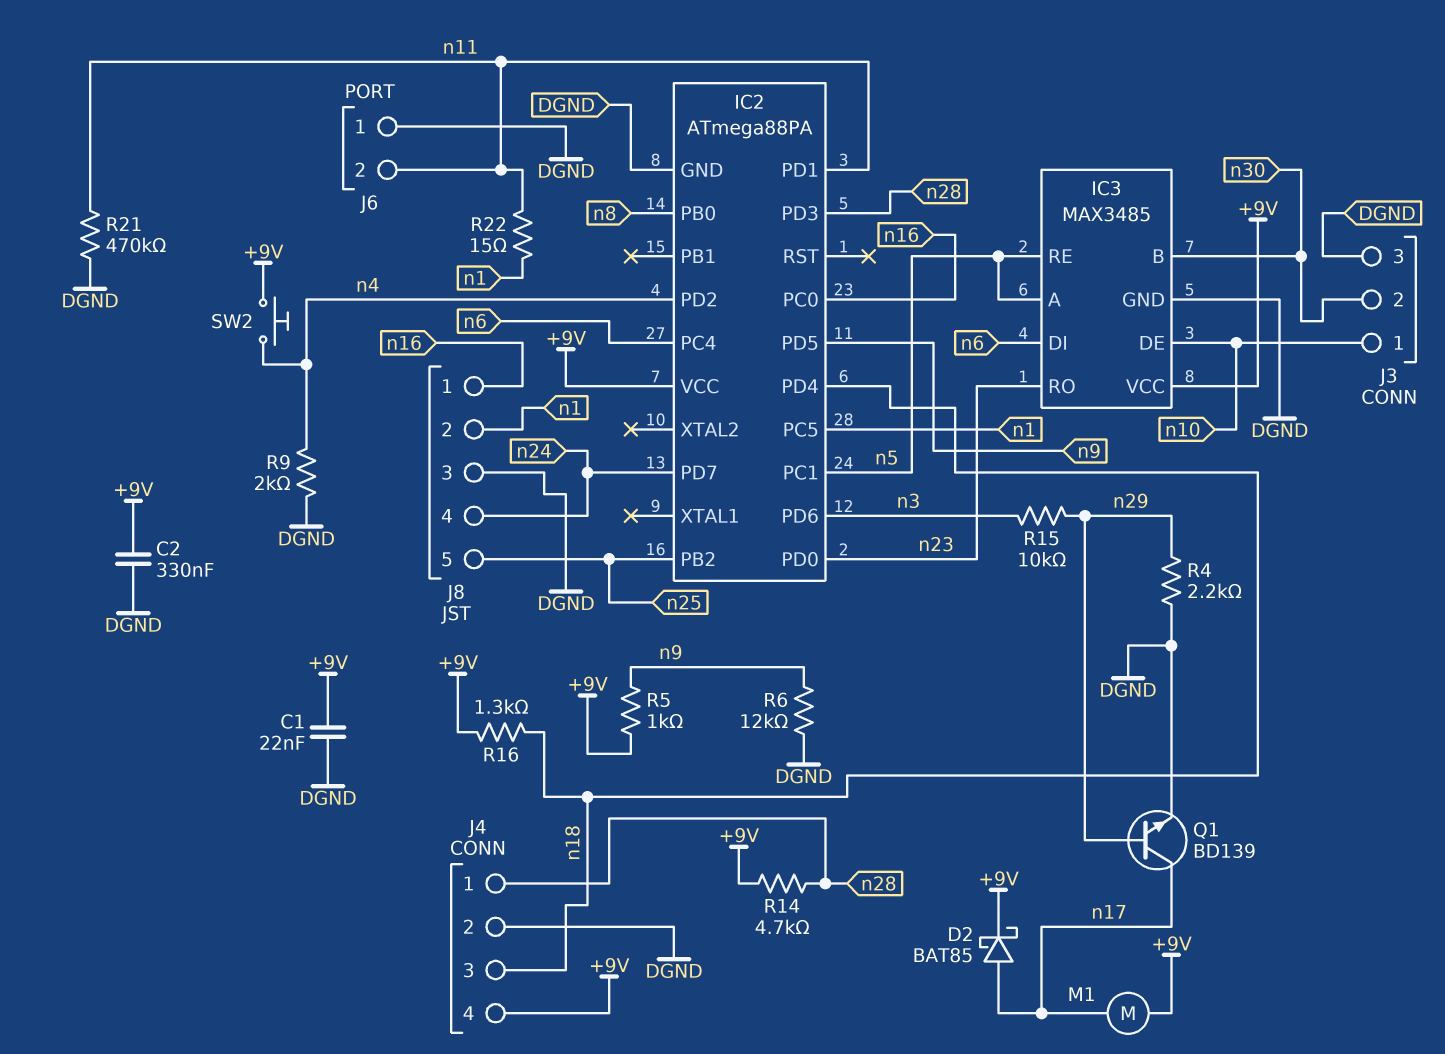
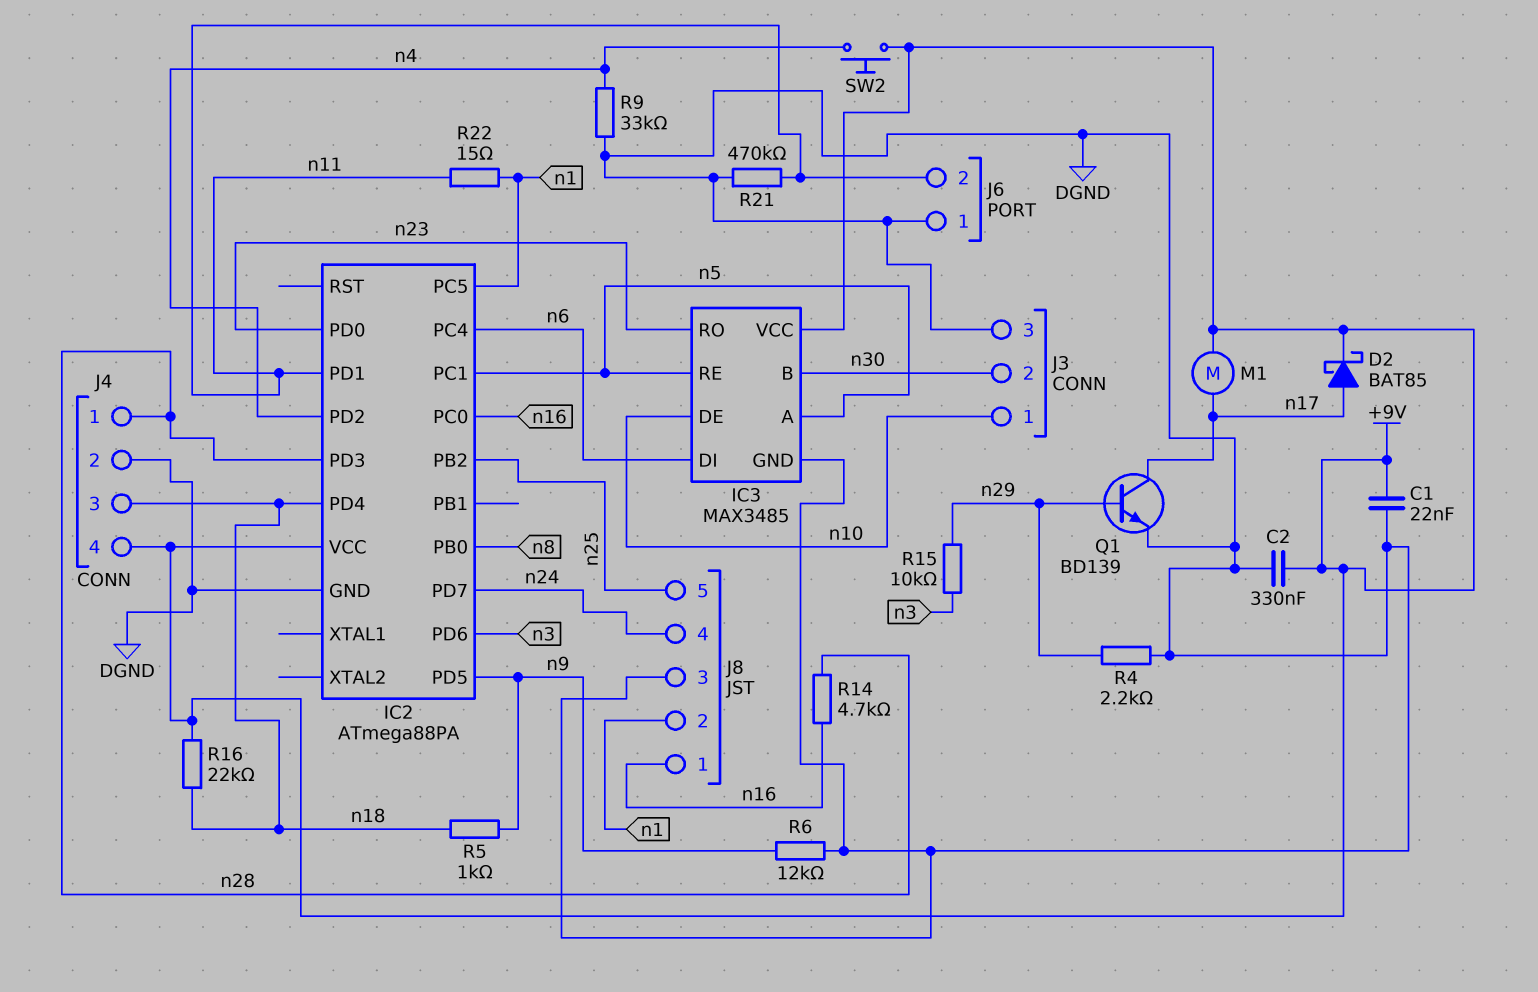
R5: 1k (+9V, n9) -> 1k (n9, n18)
R9: 2k (DGND, n4) -> 33k (DGND, n4)
R14: 4.7k (+9V, n28) -> 4.7k (n16, n28)
R16: 1.3k (+9V, n18) -> 22k (+9V, n18)

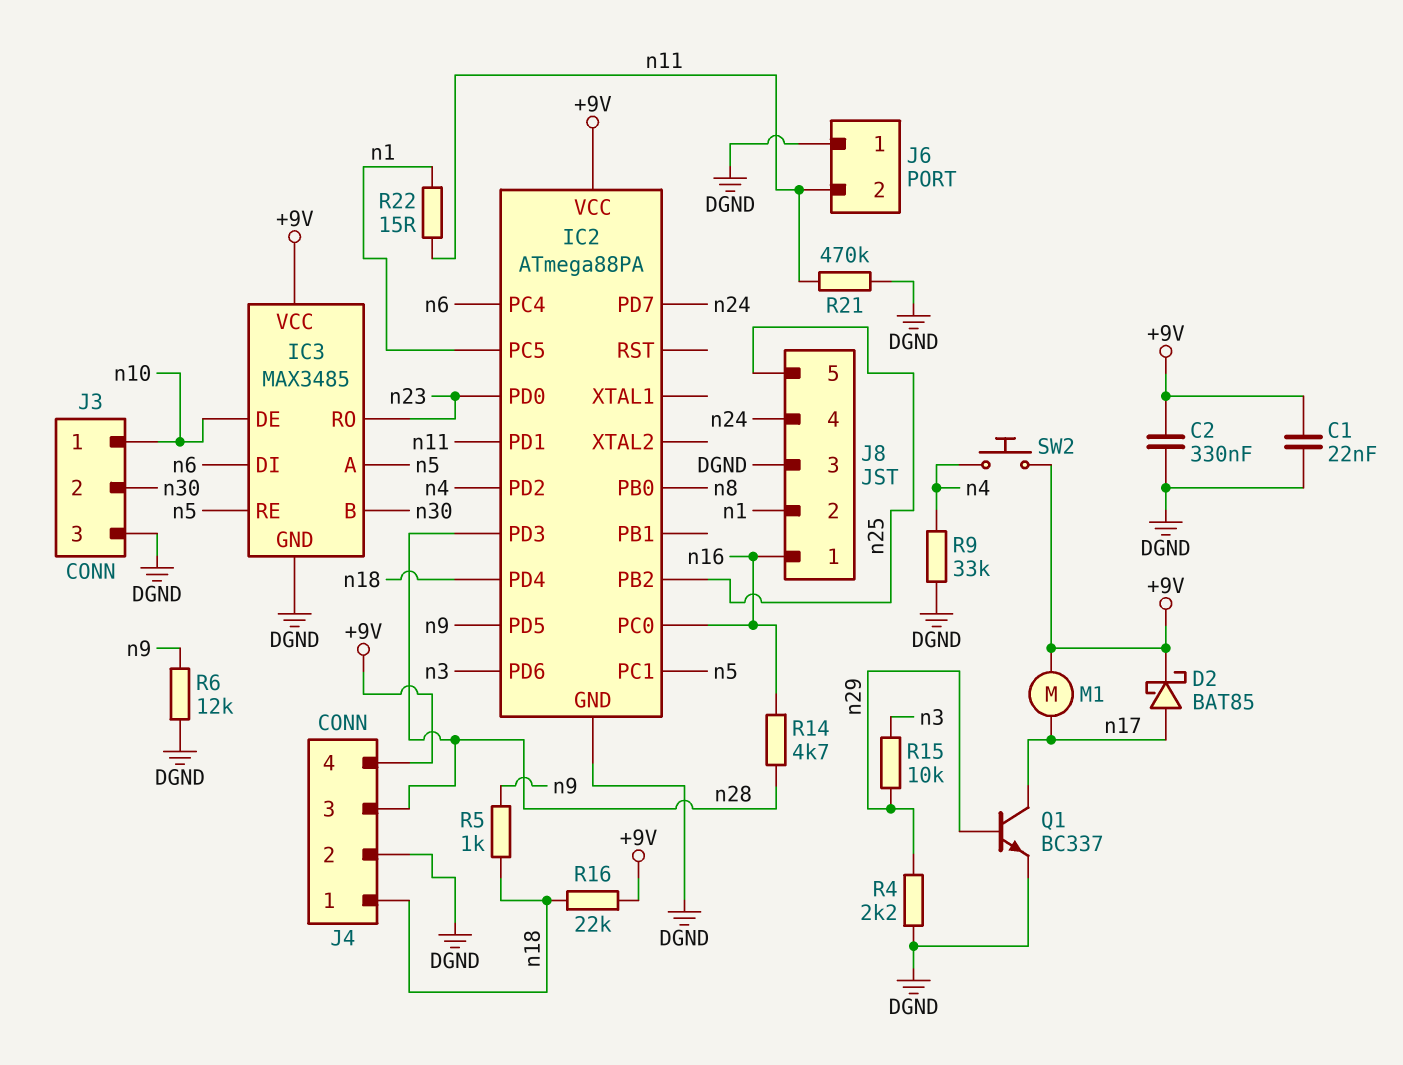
J4 pin 1: n28 -> n18
J4 pin 3: n18 -> n28
Q1: NPN BD139 (B n29, C n17, E DGND) -> NPN BC337 (B n29, C n17, E DGND)

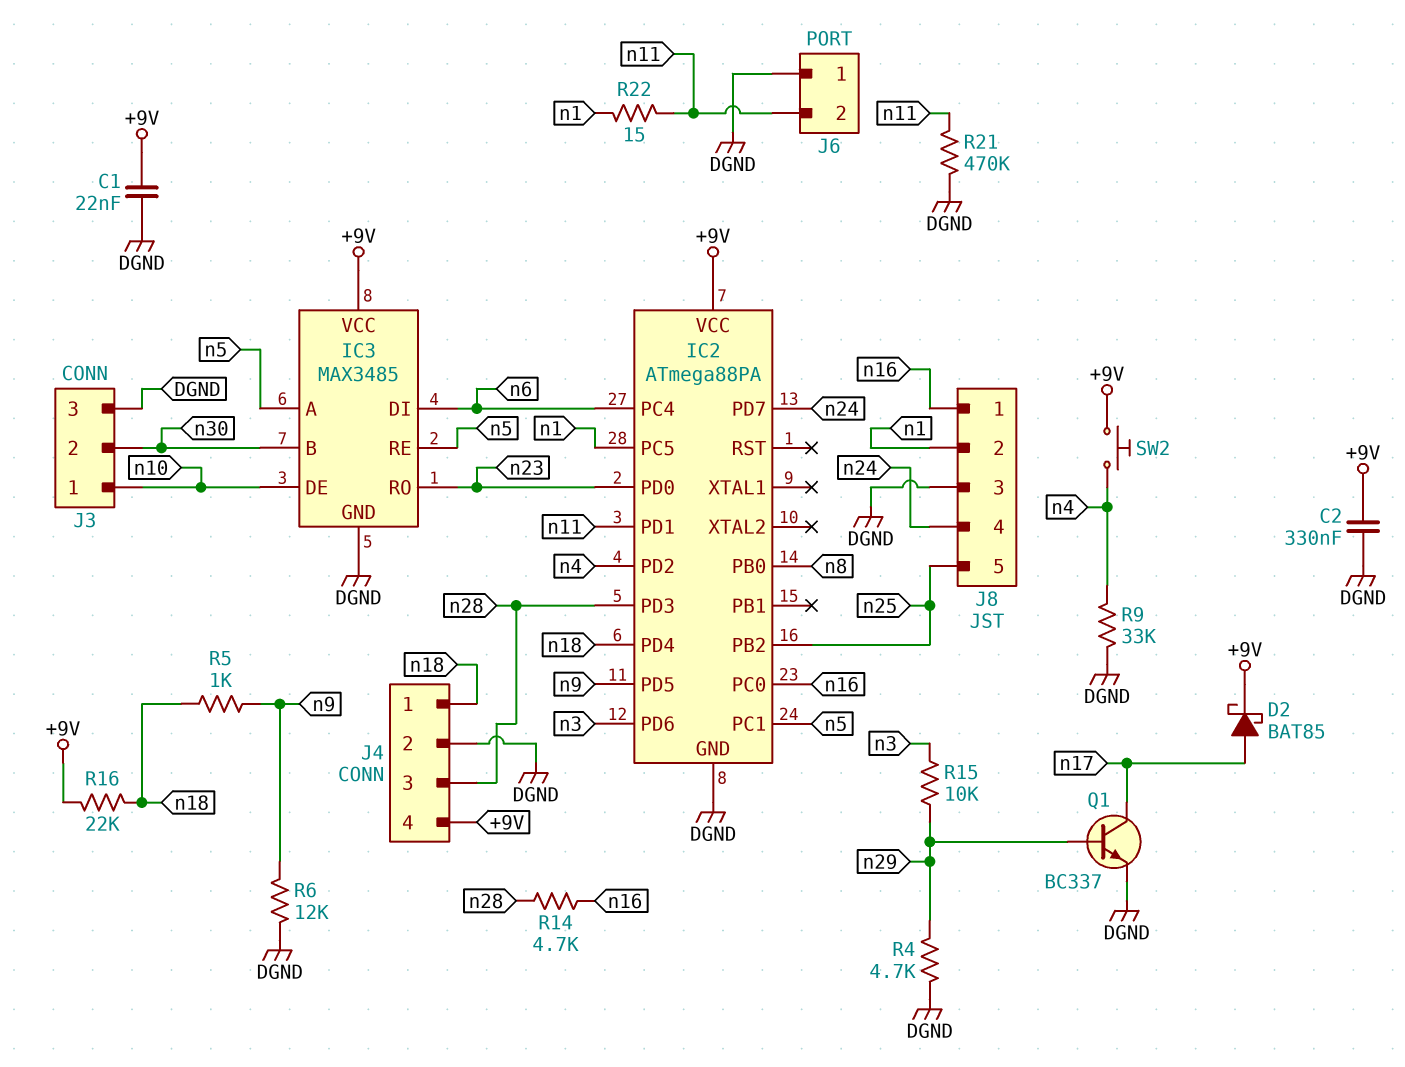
M1: motor (+9V, n17) -> none
R4: 2.2k (DGND, n29) -> 4.7k (DGND, n29)

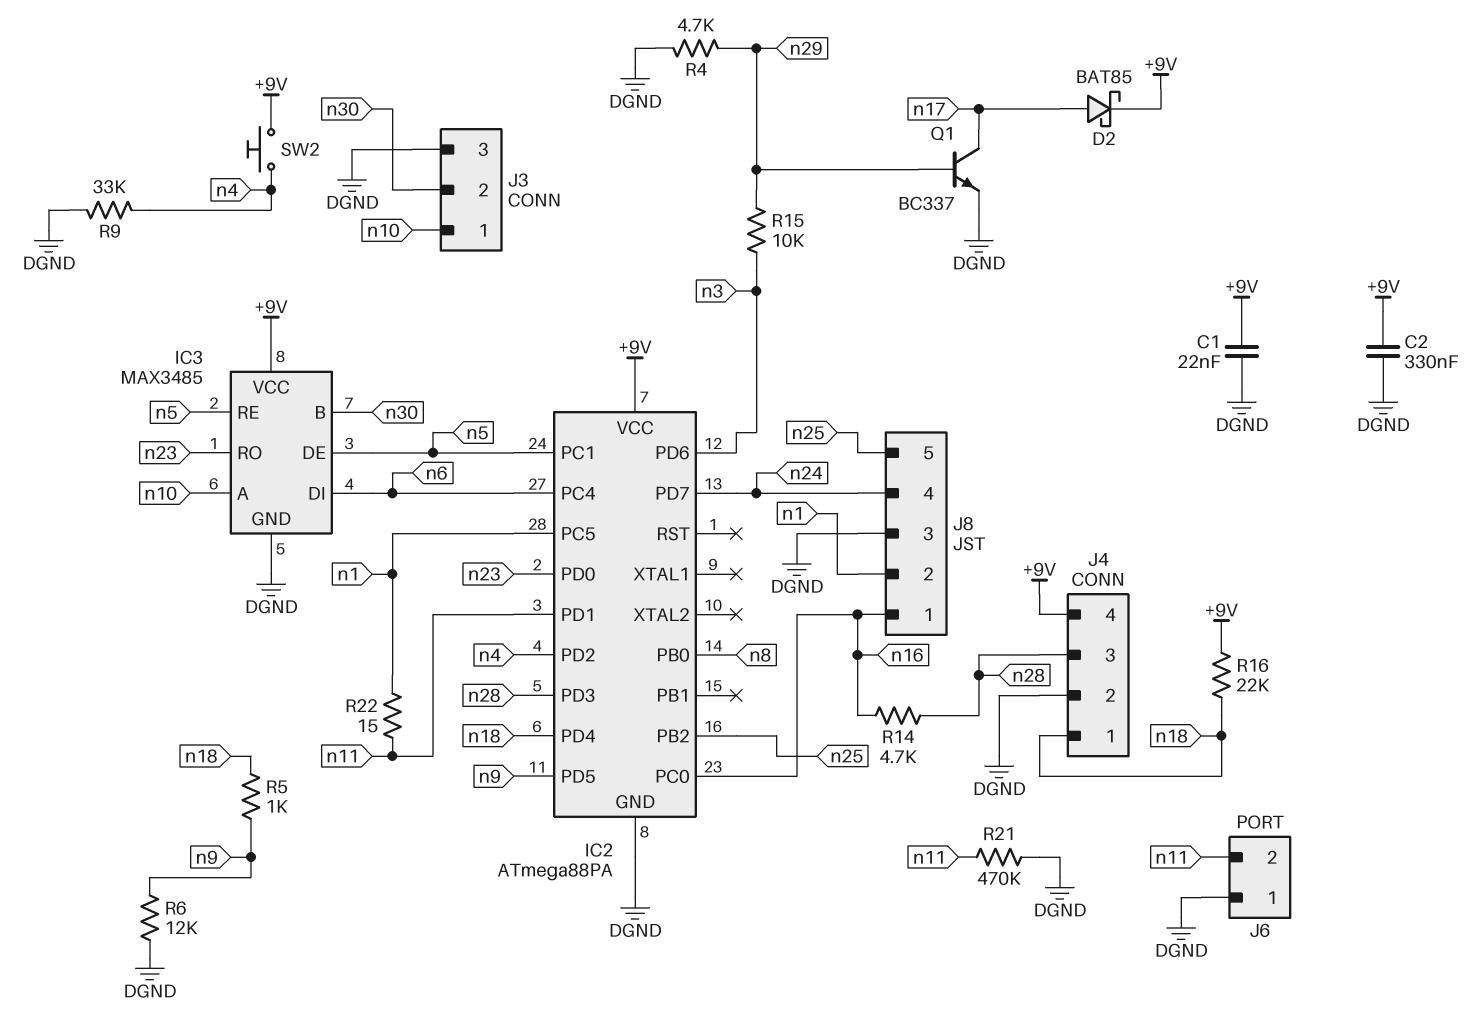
IC3 pin A: n5 -> n10
IC3 pin DE: n10 -> n5

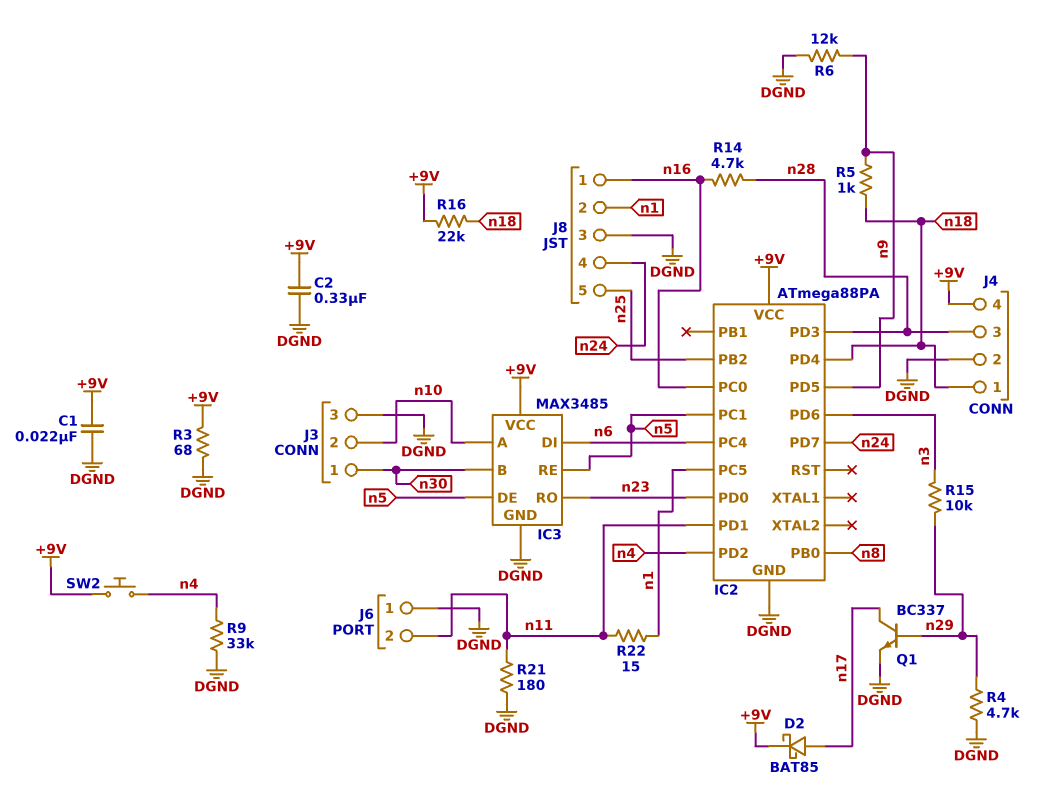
J3 pin 1: n10 -> n30
J3 pin 2: n30 -> n10
R3: none -> 68 (+9V, DGND)
R21: 470k (DGND, n11) -> 180 (DGND, n11)

